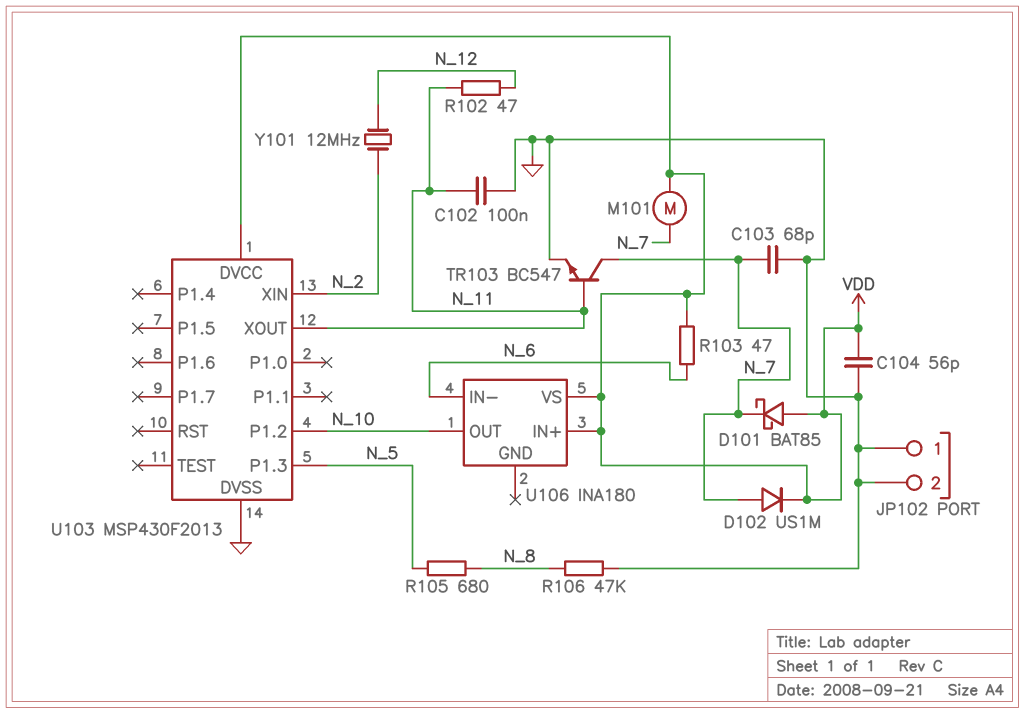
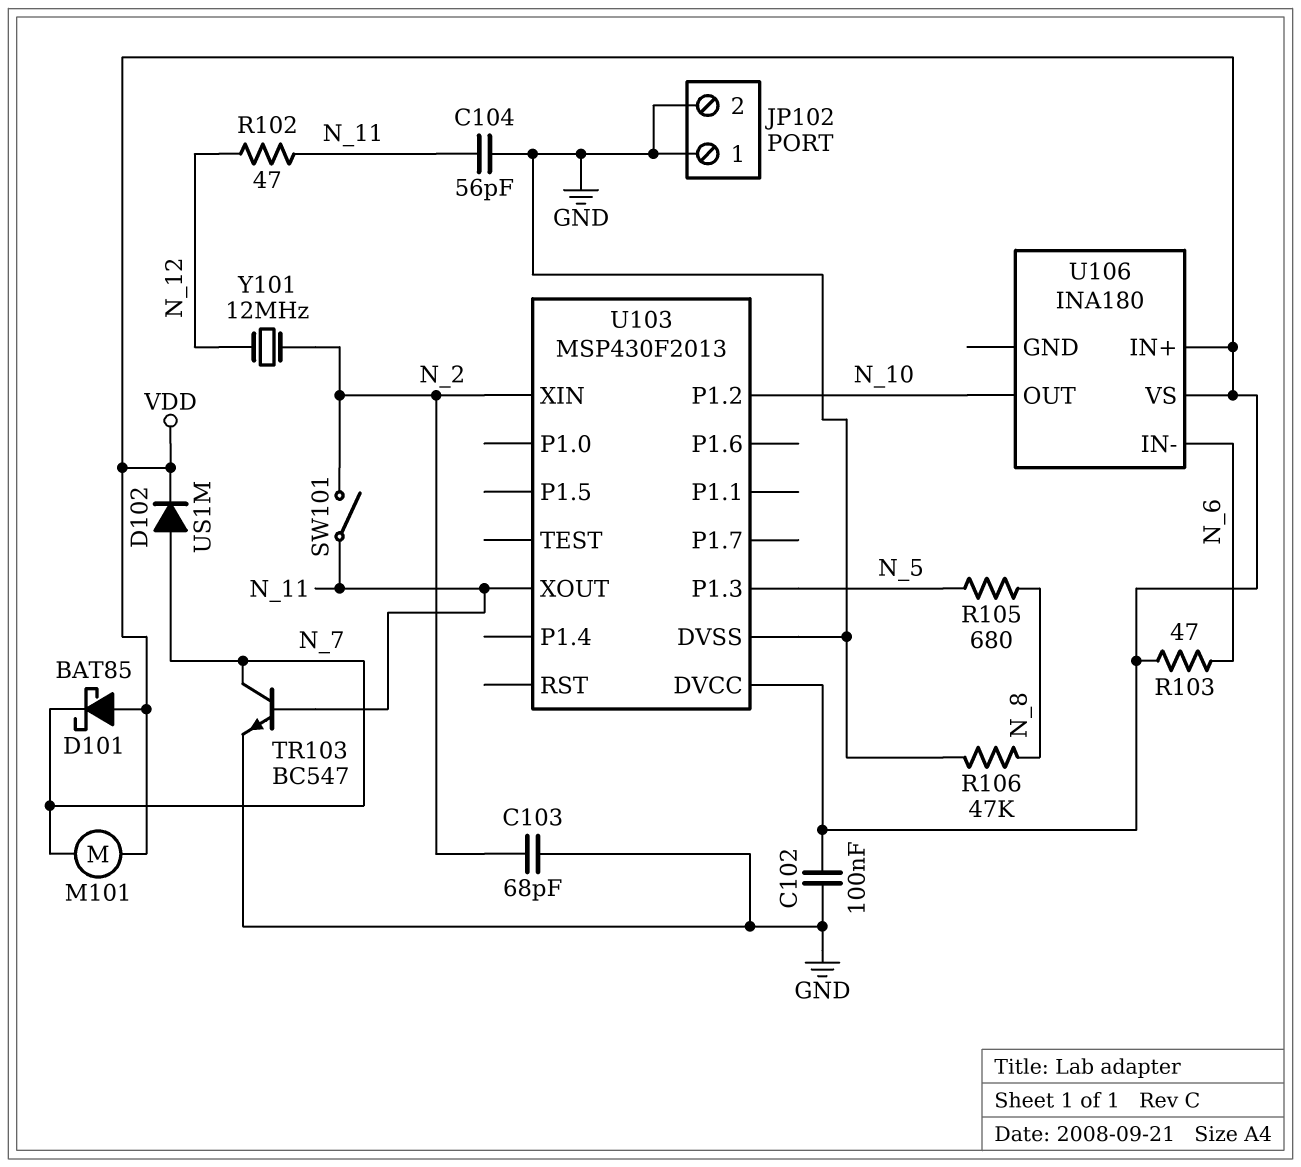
C102: 100nF (GND, N_11) -> 100nF (GND, VDD)
C103: 68pF (GND, N_7) -> 68pF (GND, N_2)
C104: 56pF (GND, VDD) -> 56pF (GND, N_11)
SW101: none -> switch (N_2, N_11)

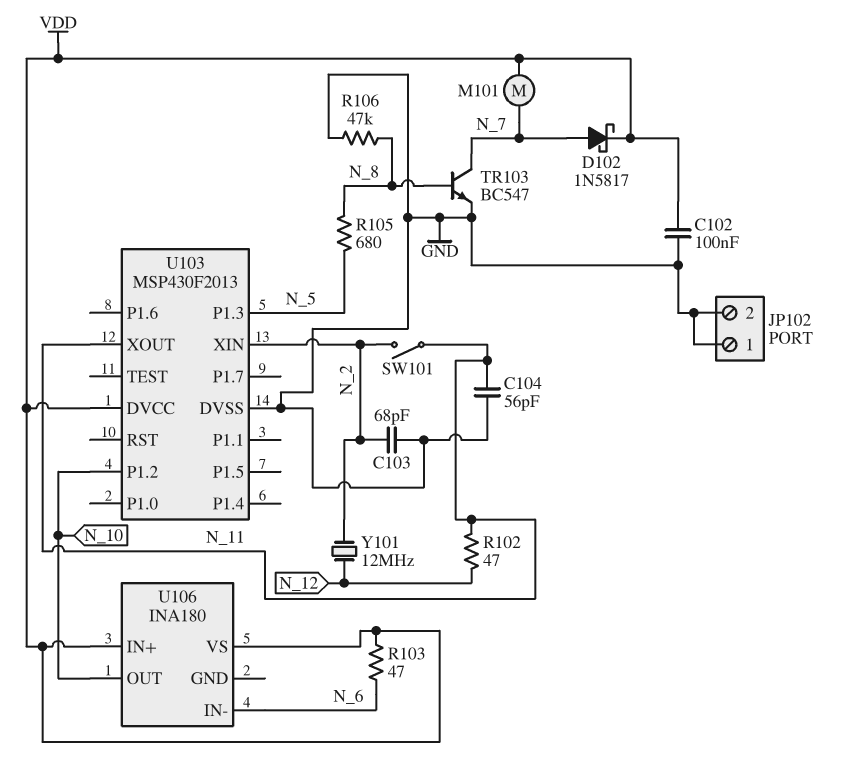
D101: schottky BAT85 (A VDD, K N_7) -> none
D102: diode US1M (A N_7, K VDD) -> schottky 1N5817 (A N_7, K VDD)
TR103: NPN BC547 (B N_11, C N_7, E GND) -> NPN BC547 (B N_8, C N_7, E GND)

